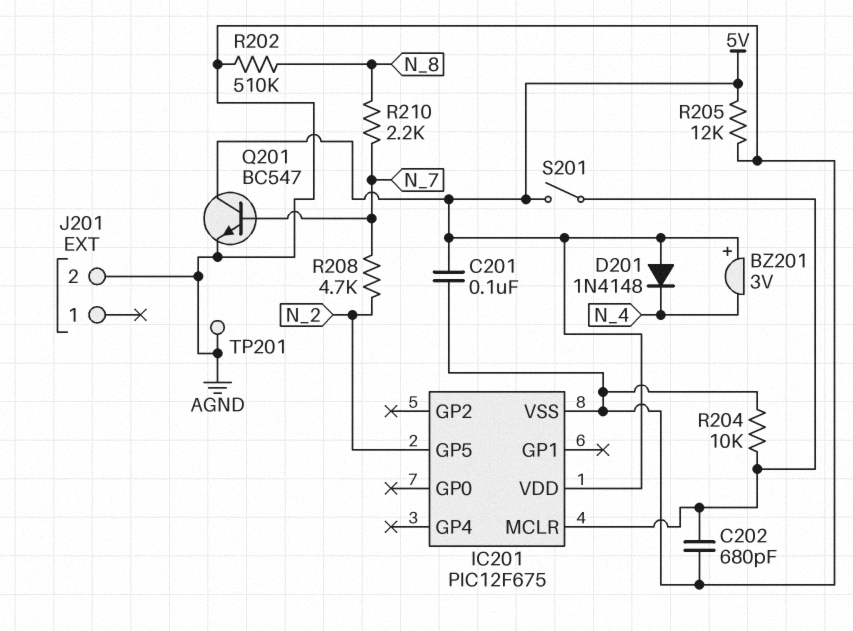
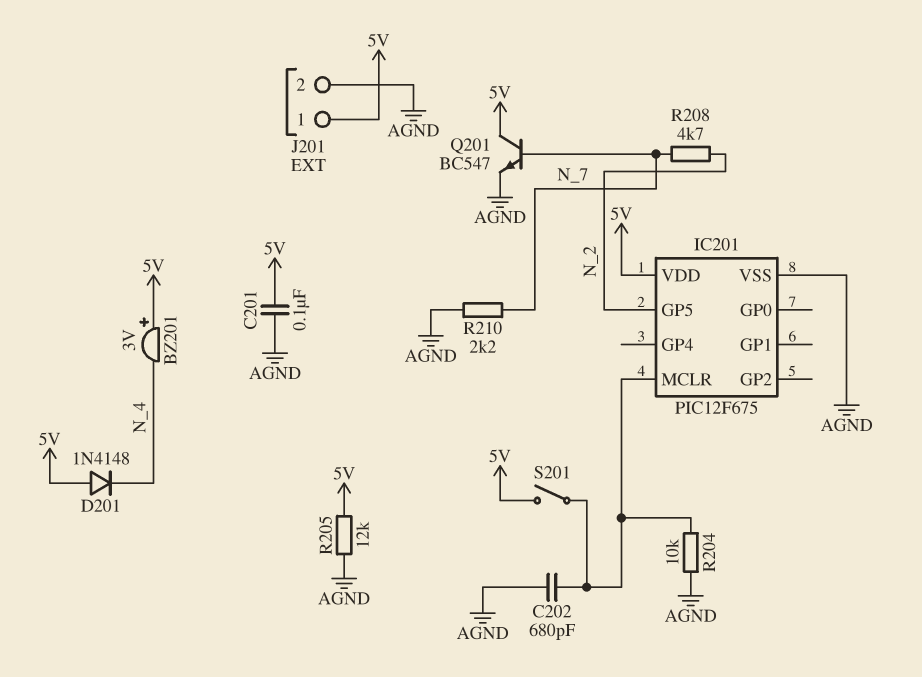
J201 pin 1: none -> 5V
R202: 510k (AGND, N_8) -> none
R210: 2.2k (N_7, N_8) -> 2.2k (AGND, N_7)
TP201: test point (AGND) -> none

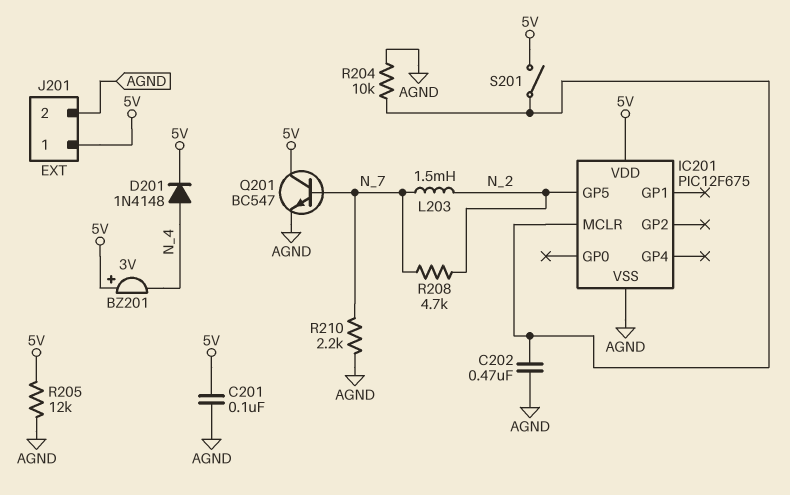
C202: 680pF (AGND, IC201/MCLR) -> 470nF (AGND, IC201/MCLR)
D201: diode 1N4148 (A 5V, K N_4) -> diode 1N4148 (A N_4, K 5V)
L203: none -> 1.5mH (N_2, N_7)

